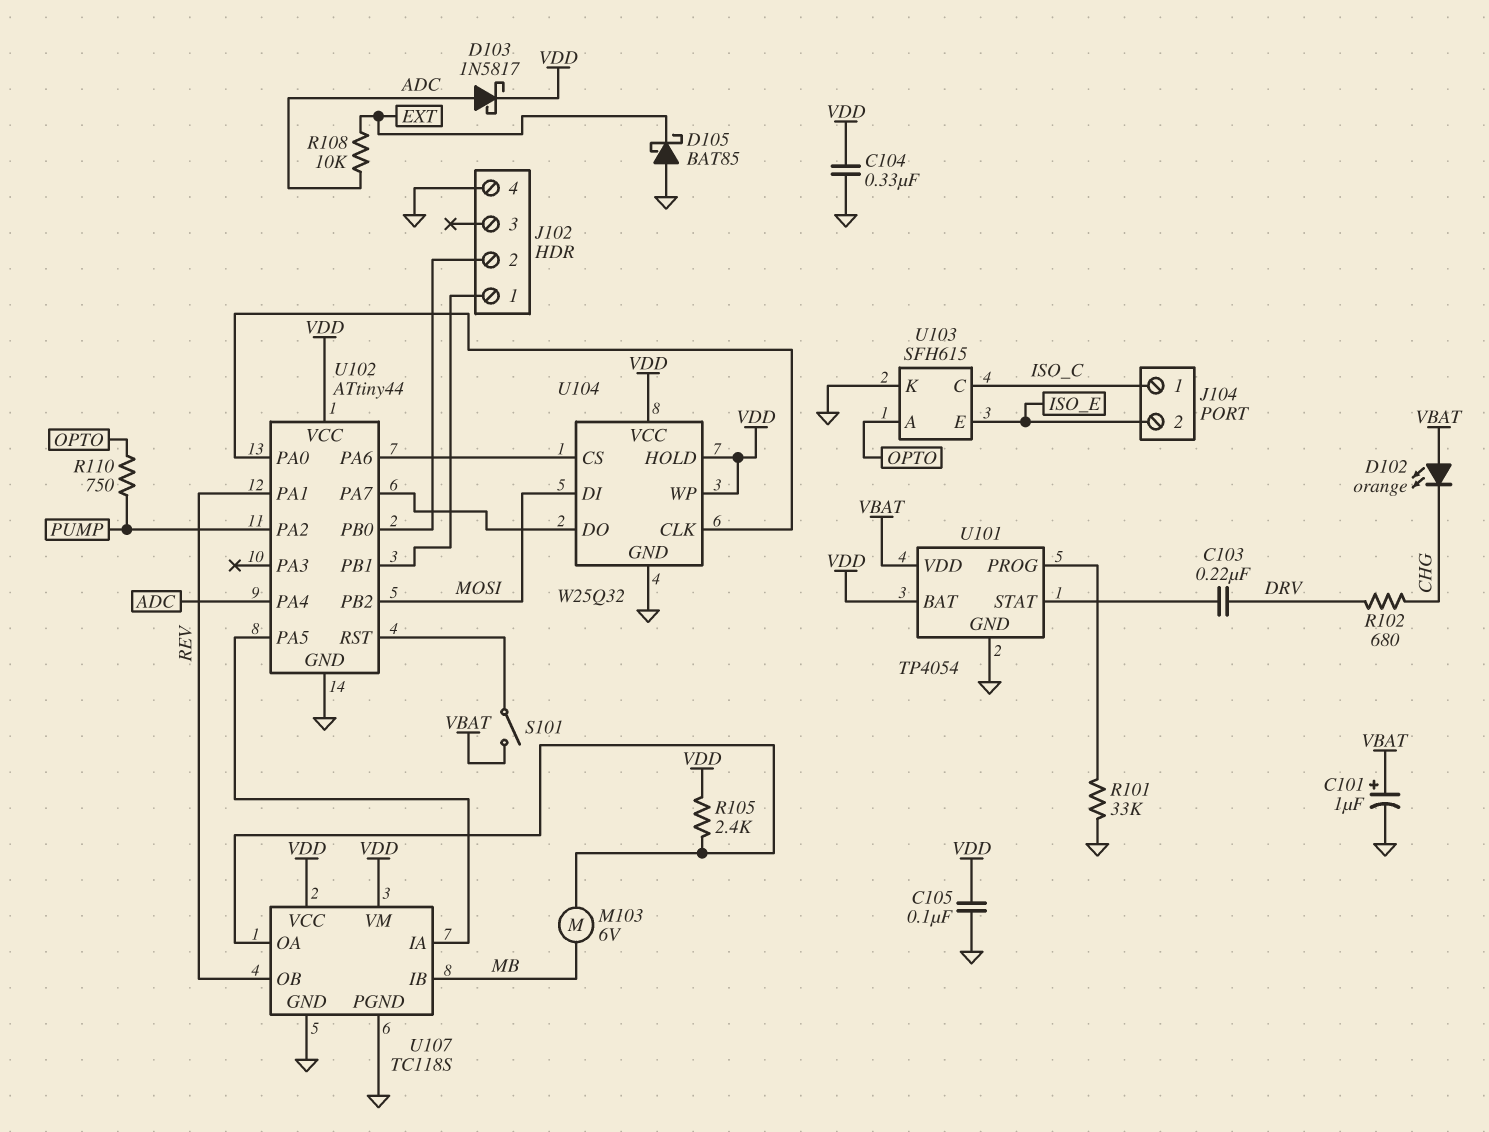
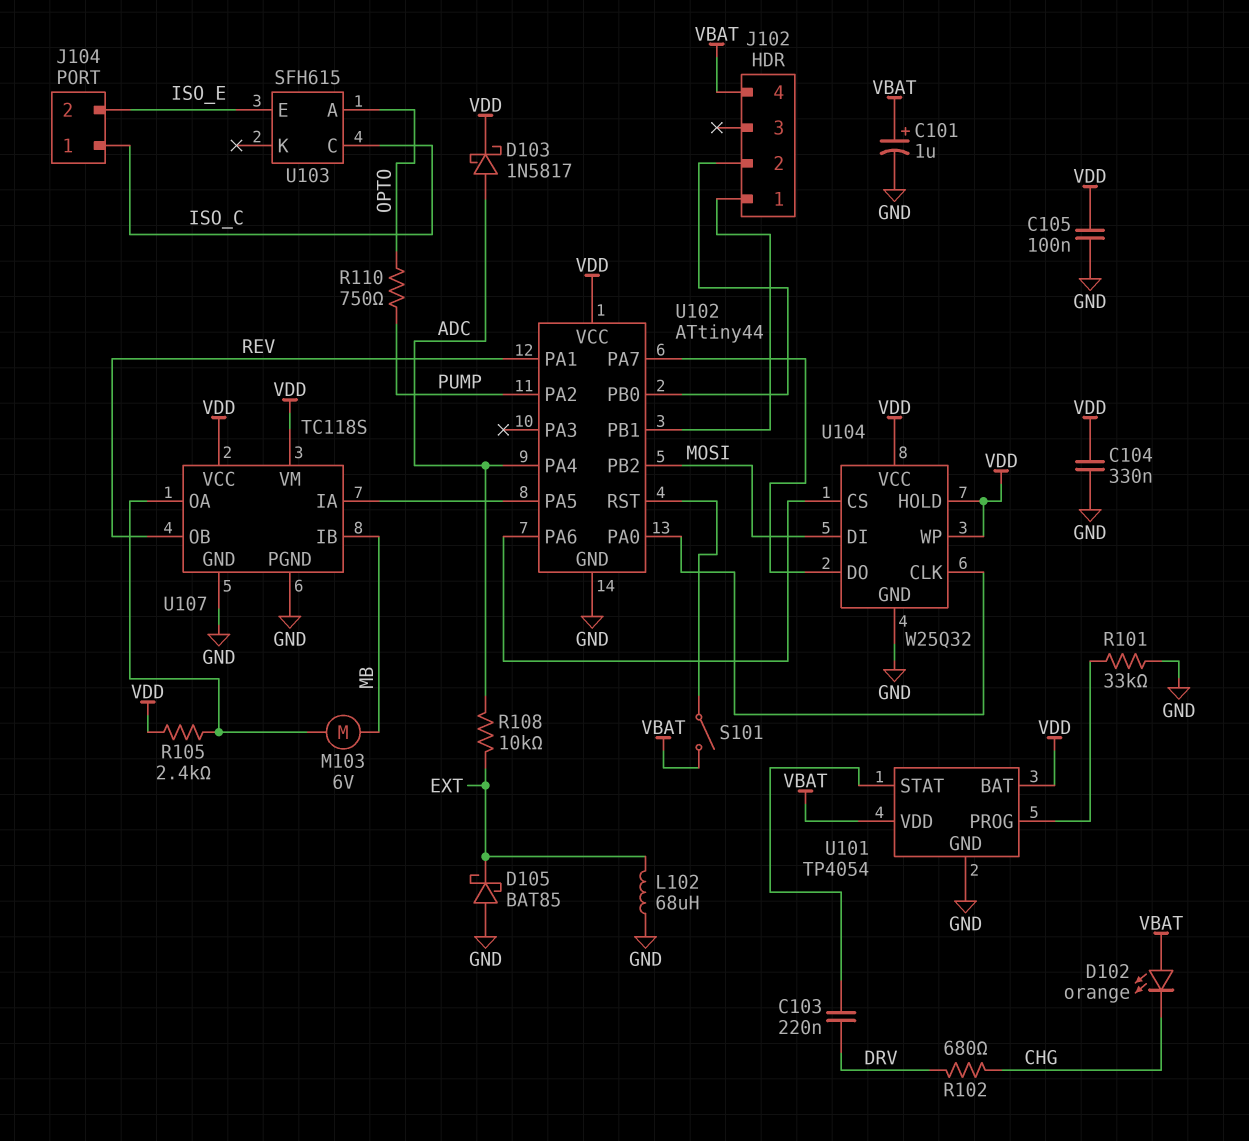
J102 pin 4: GND -> VBAT
L102: none -> 68uH (EXT, GND)
U103 pin K: GND -> none

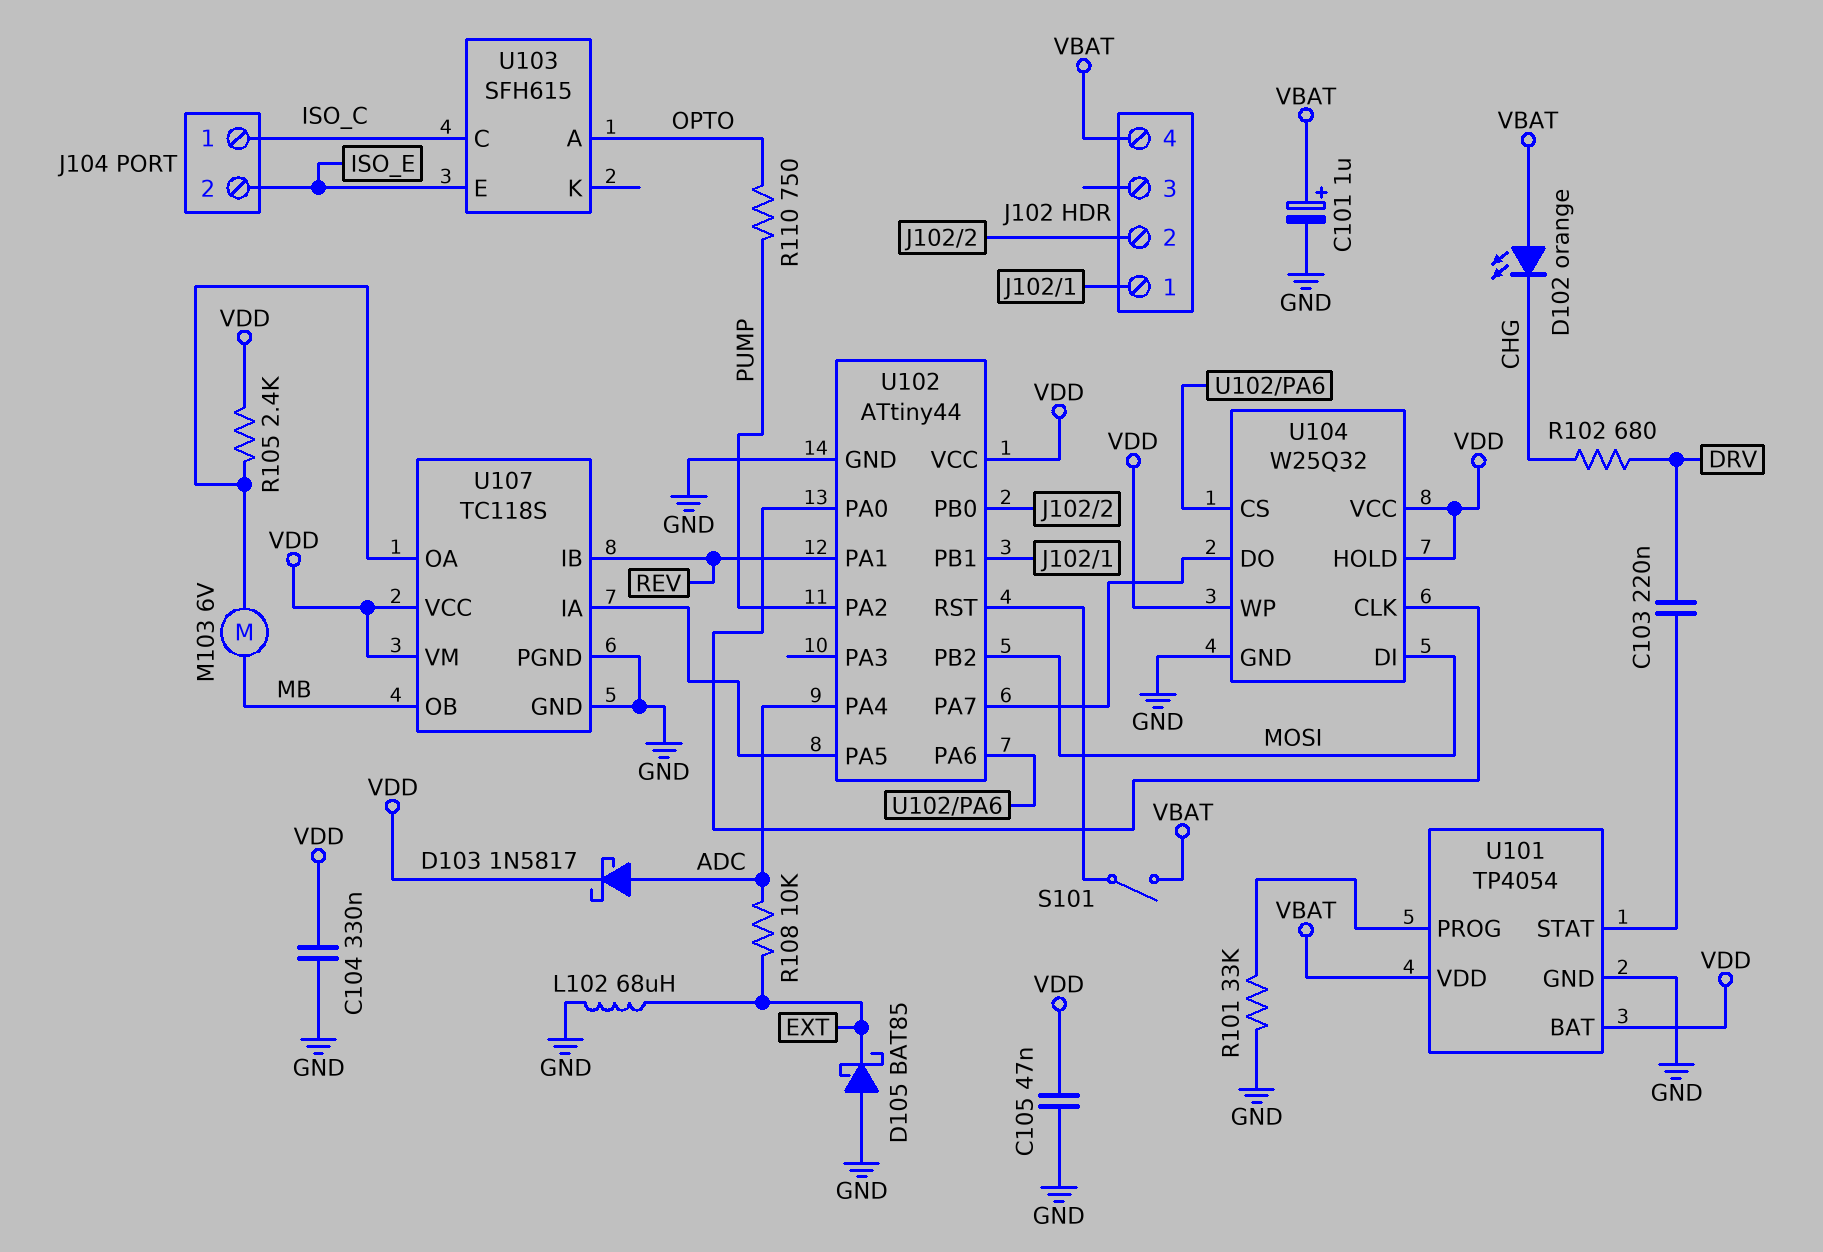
C105: 100nF (GND, VDD) -> 47nF (GND, VDD)
U107 pin IB: MB -> REV
U107 pin OB: REV -> MB

